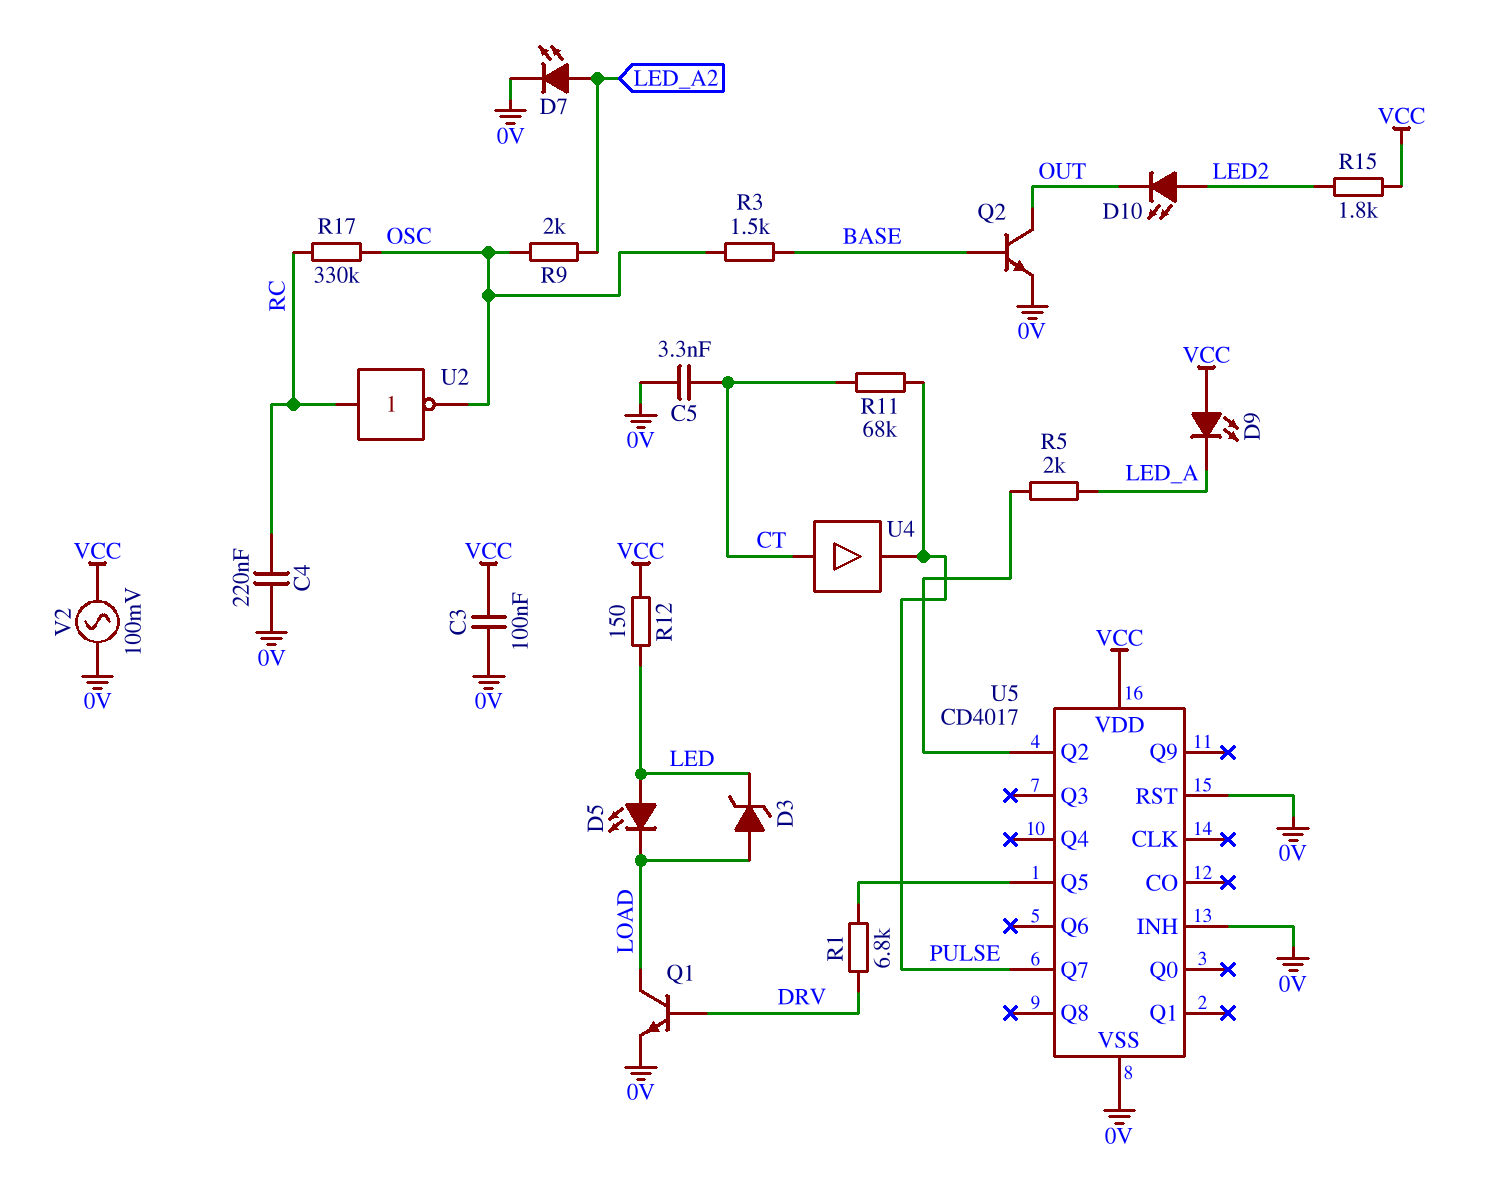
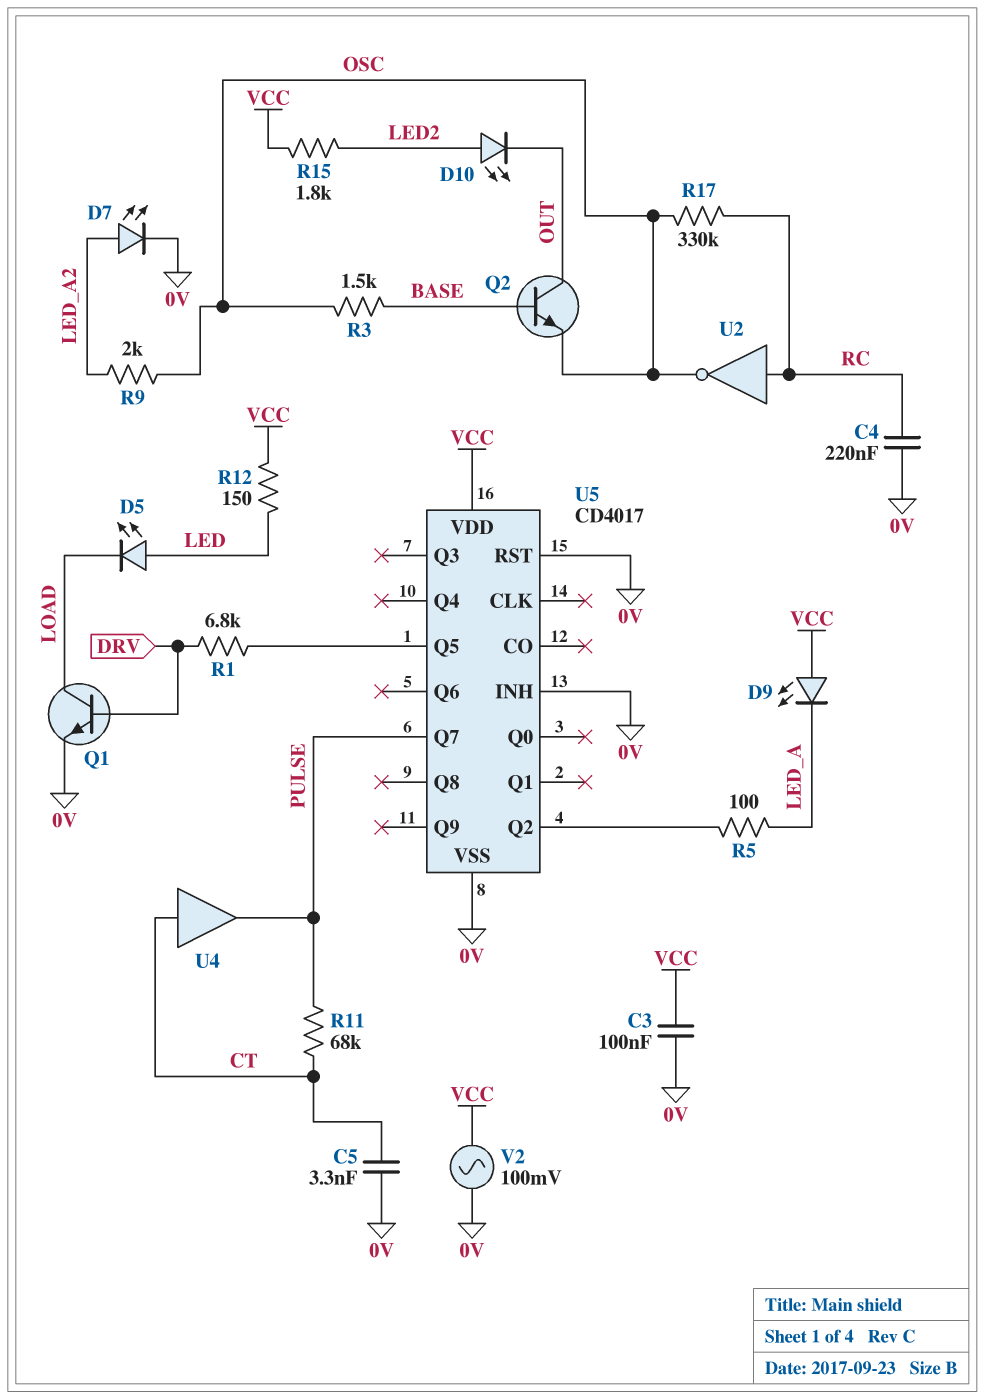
D3: zener (A LOAD, K LED) -> none
Q2: NPN (B BASE, C OUT, E 0V) -> NPN (B BASE, C OUT, E OSC)
R5: 2k (LED_A, U5/Q2) -> 100 (LED_A, U5/Q2)

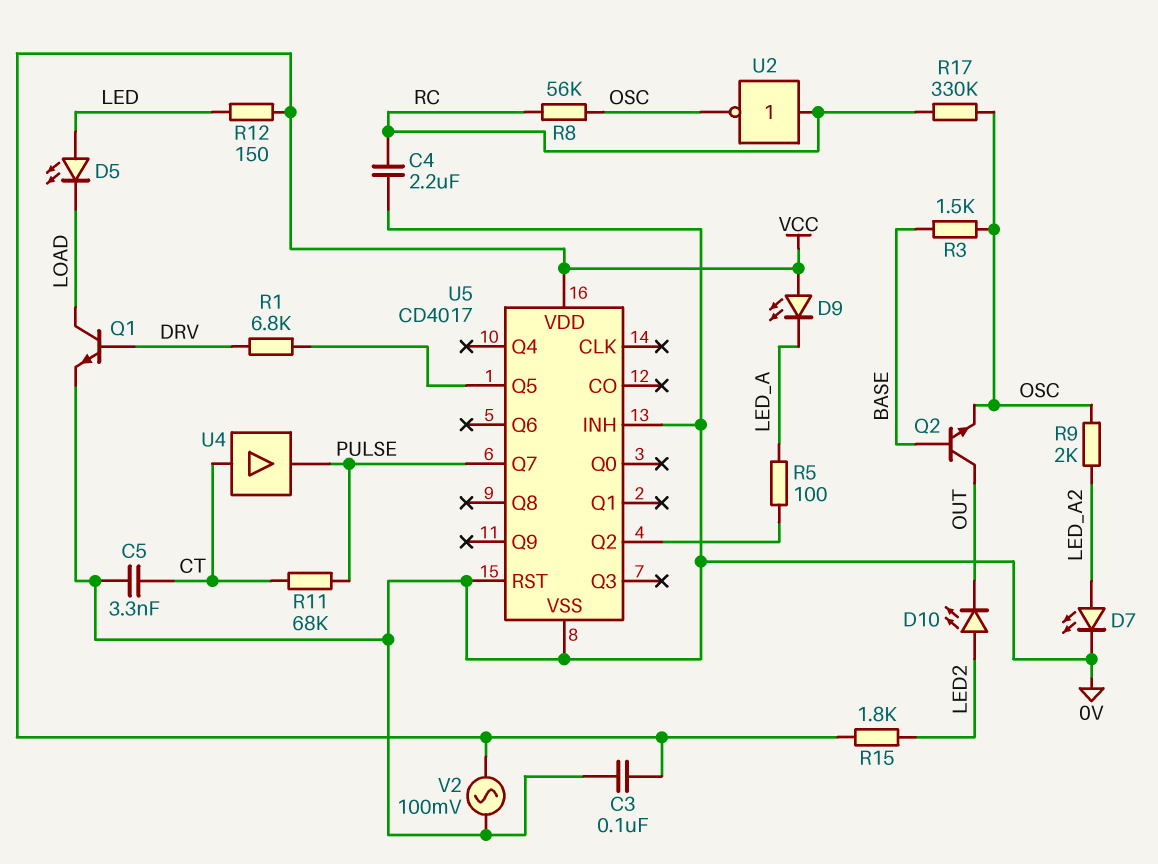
C4: 220nF (0V, RC) -> 2.2uF (0V, RC)
R8: none -> 56k (OSC, RC)

